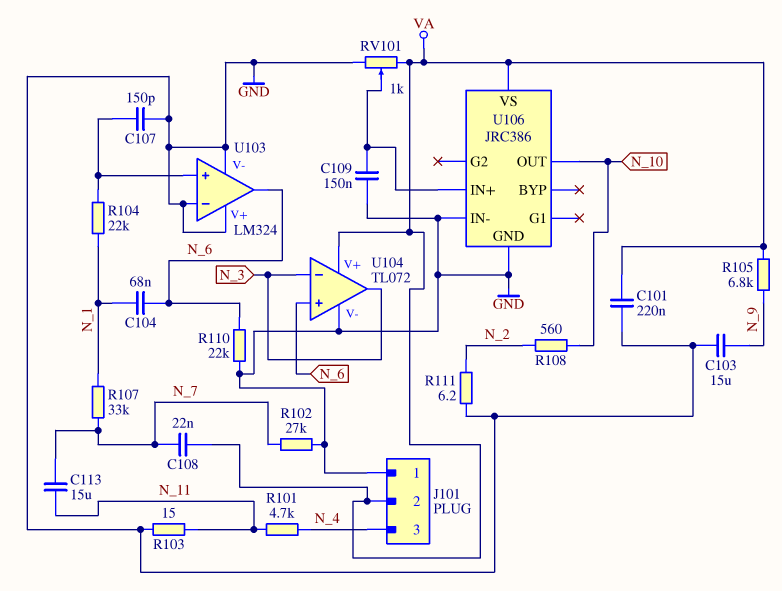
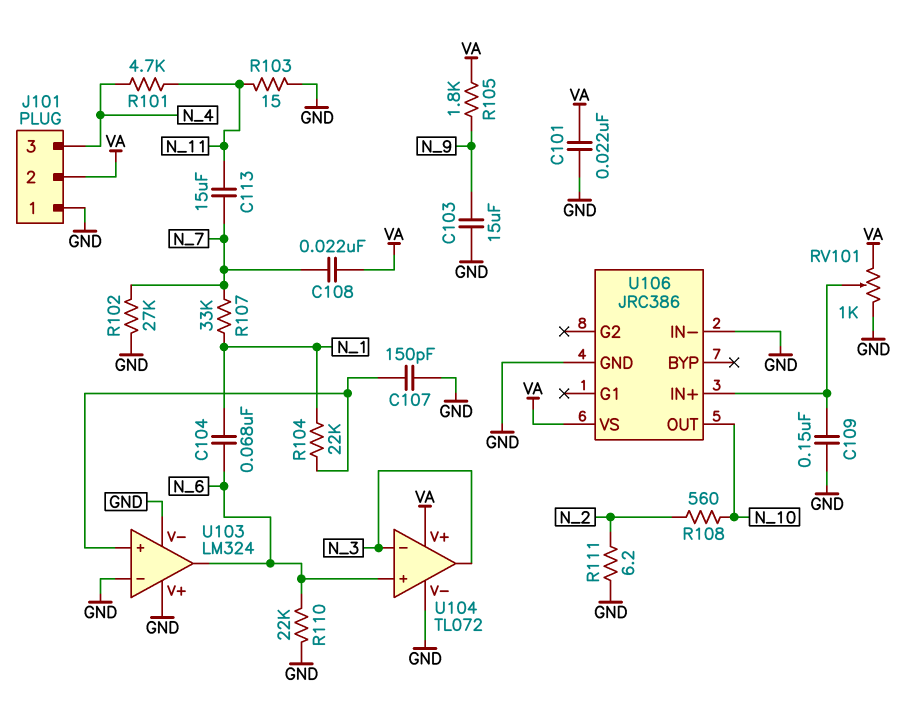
C101: 220nF (GND, VA) -> 22nF (GND, VA)
R105: 6.8k (N_9, VA) -> 1.8k (N_9, VA)

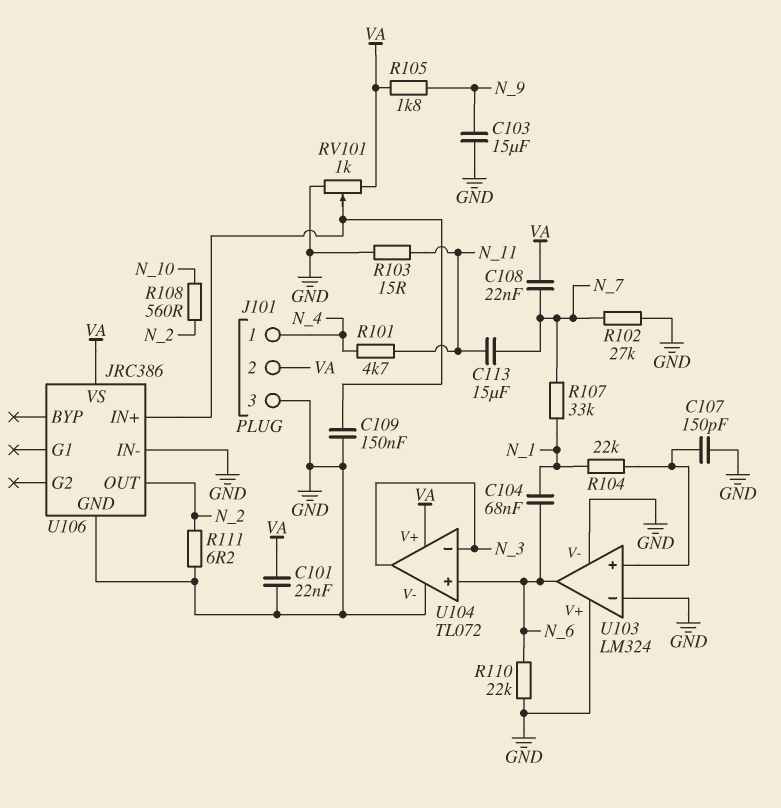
J101 pin 1: GND -> N_4
J101 pin 3: N_4 -> GND
U106 pin OUT: N_10 -> N_2

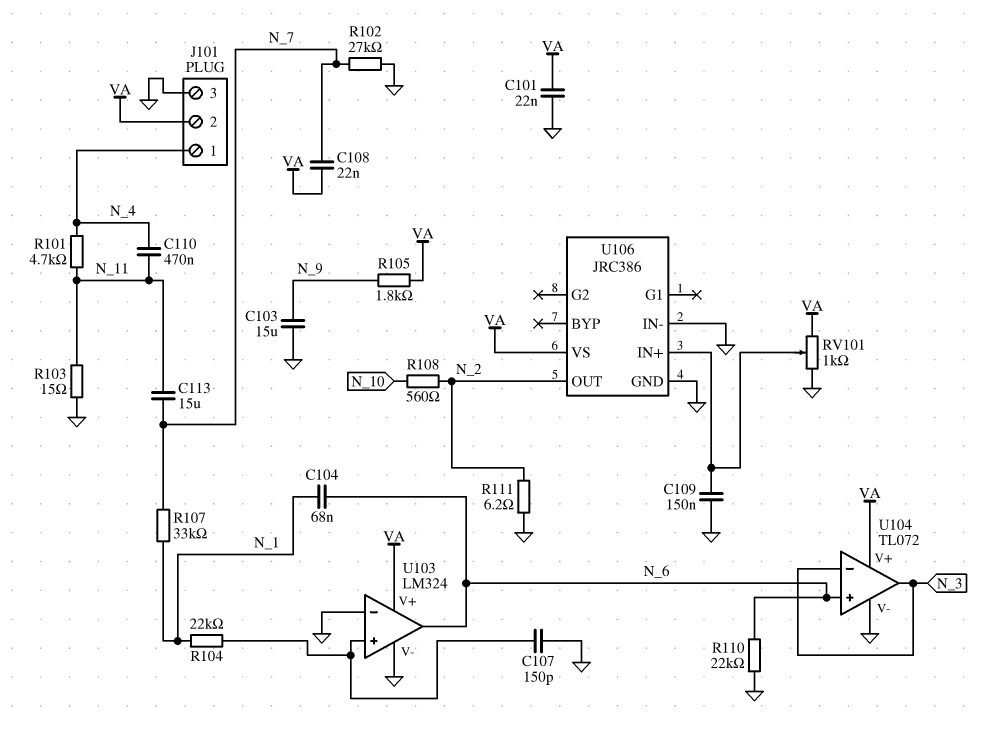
C110: none -> 470nF (N_4, N_11)
U103 pin V+: GND -> VA

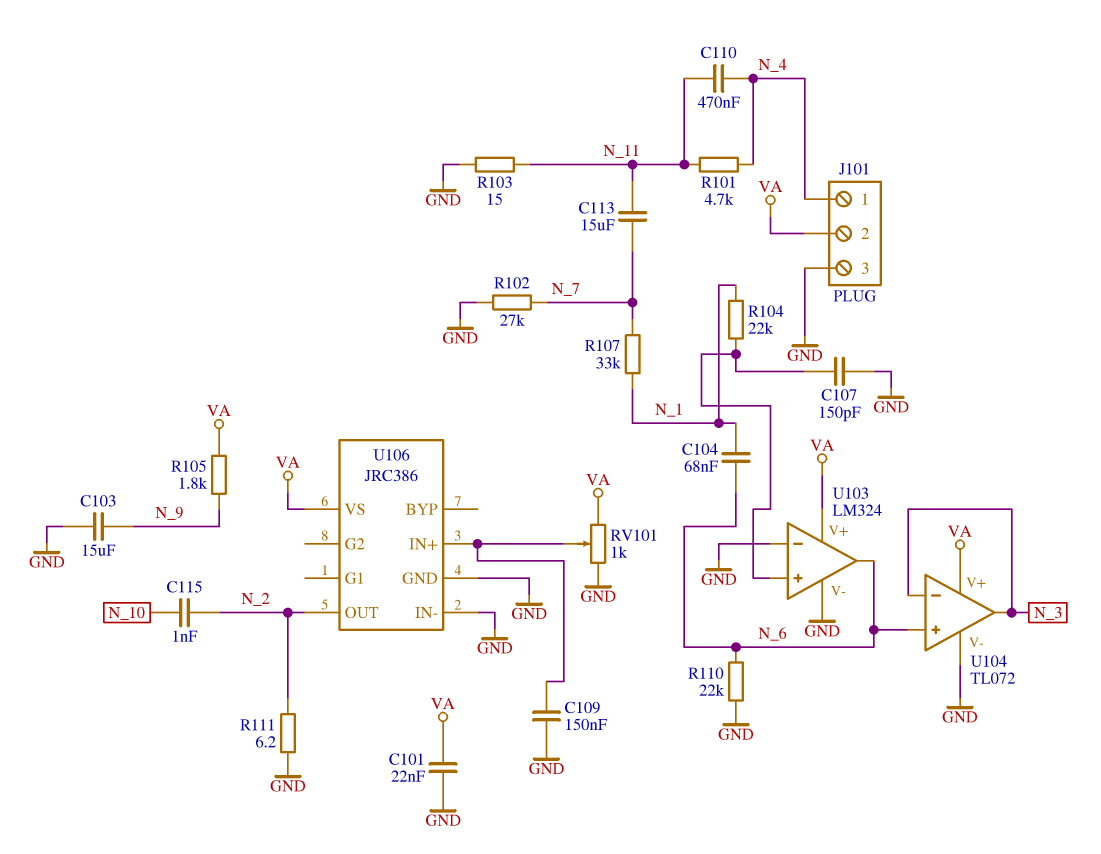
C108: 22nF (N_7, VA) -> none
C115: none -> 1nF (N_2, N_10)
R108: 560 (N_2, N_10) -> none

